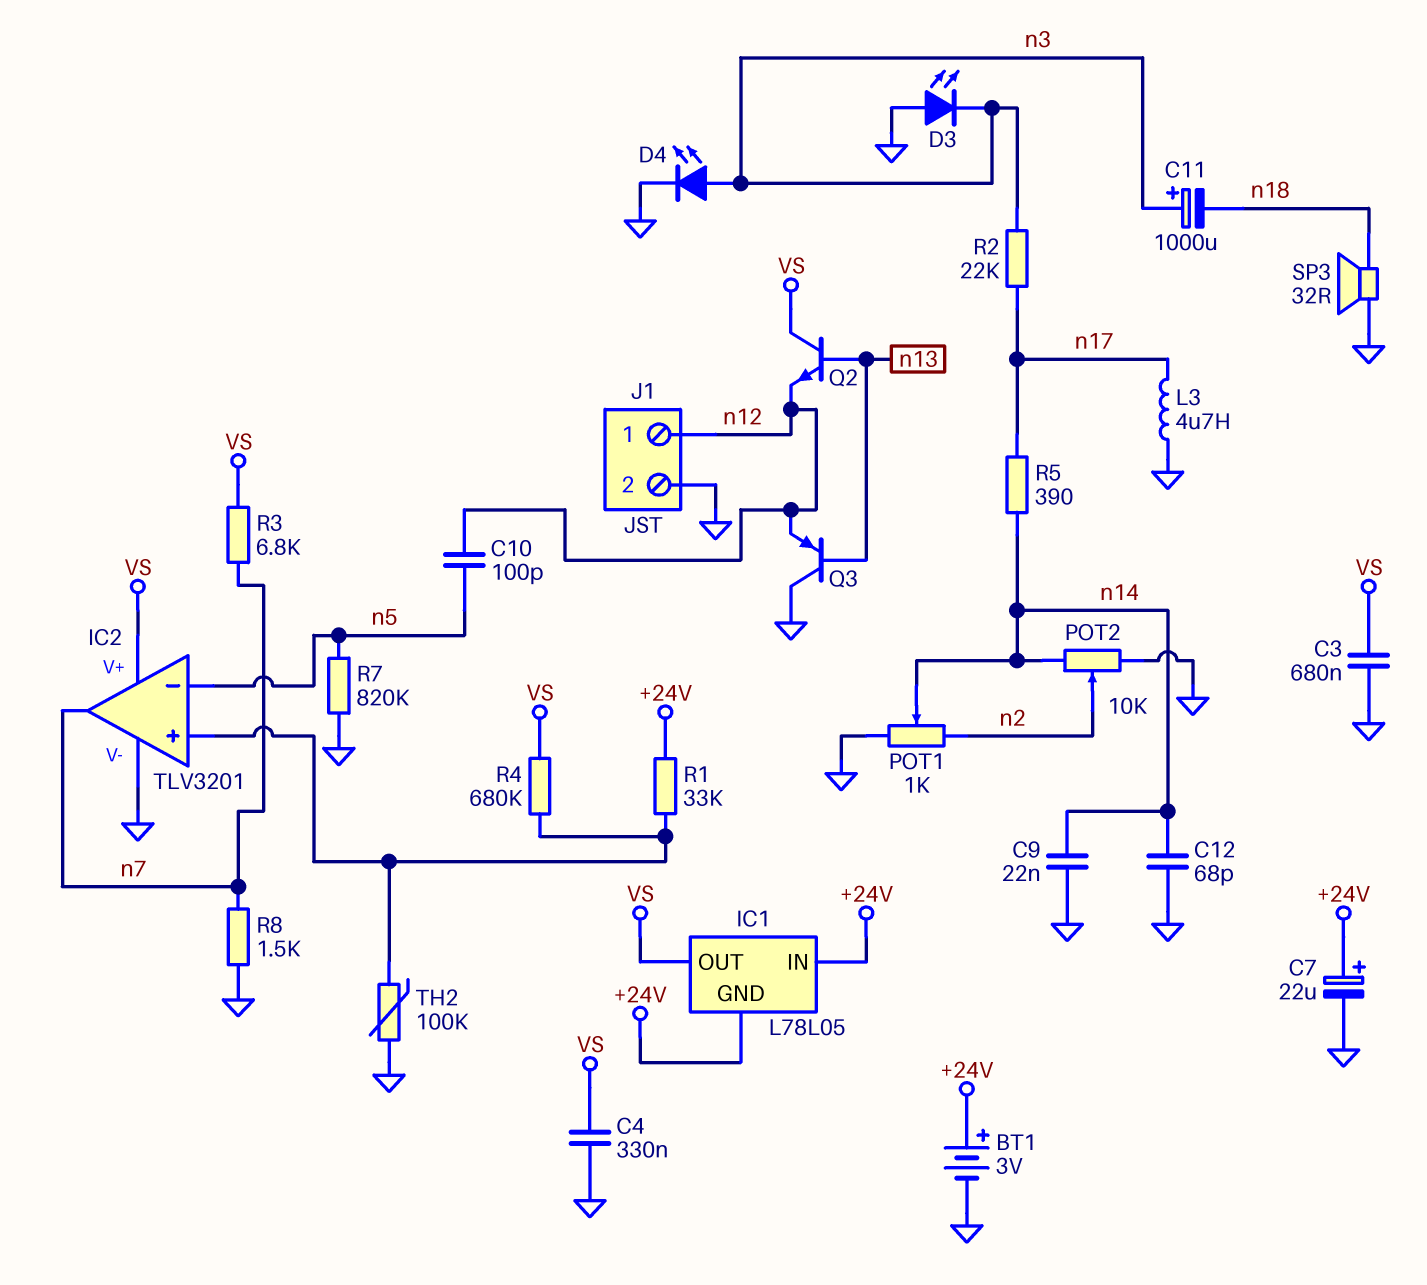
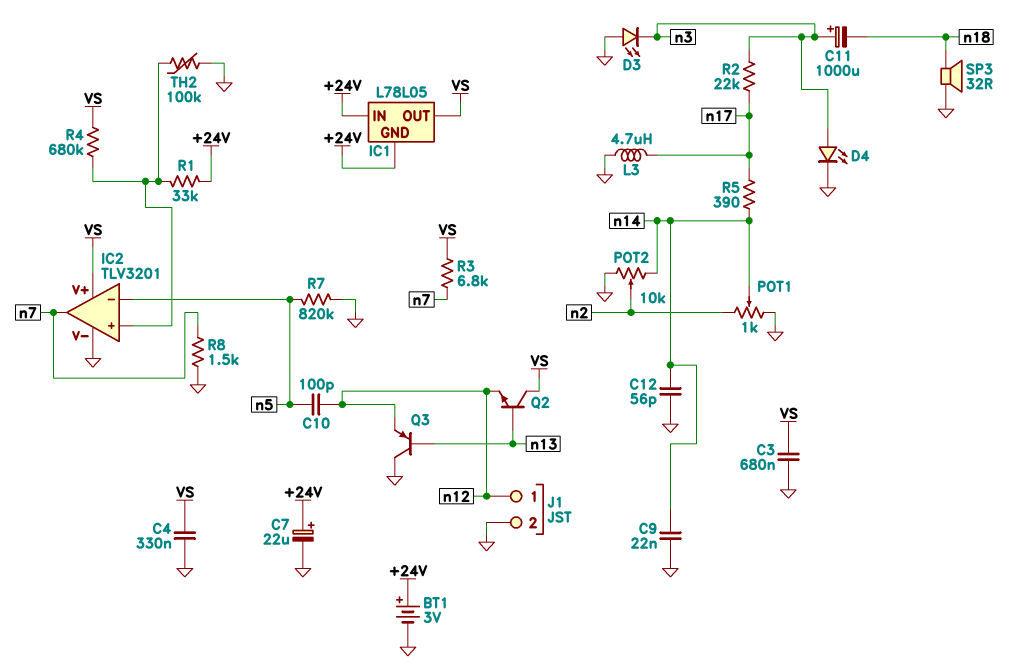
C12: 68pF (GND, n14) -> 56pF (GND, n14)

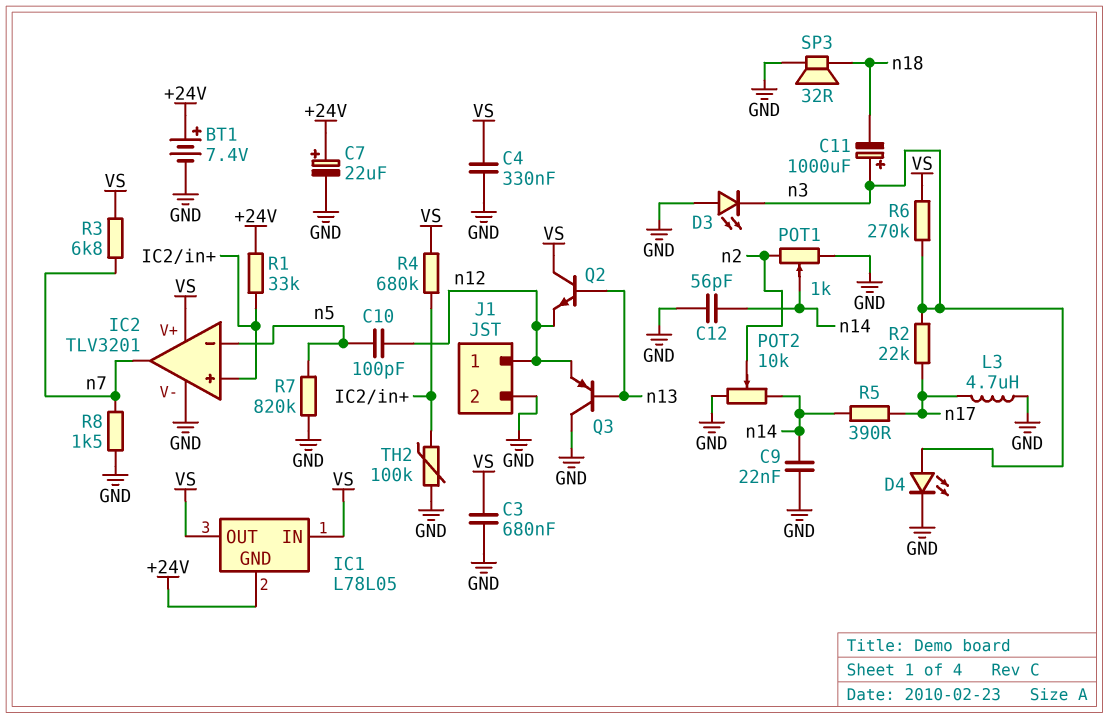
BT1: 3V (plus +24V, minus GND) -> 7.4V (plus +24V, minus GND)
IC1 pin IN: +24V -> VS
R6: none -> 270k (VS, n3)

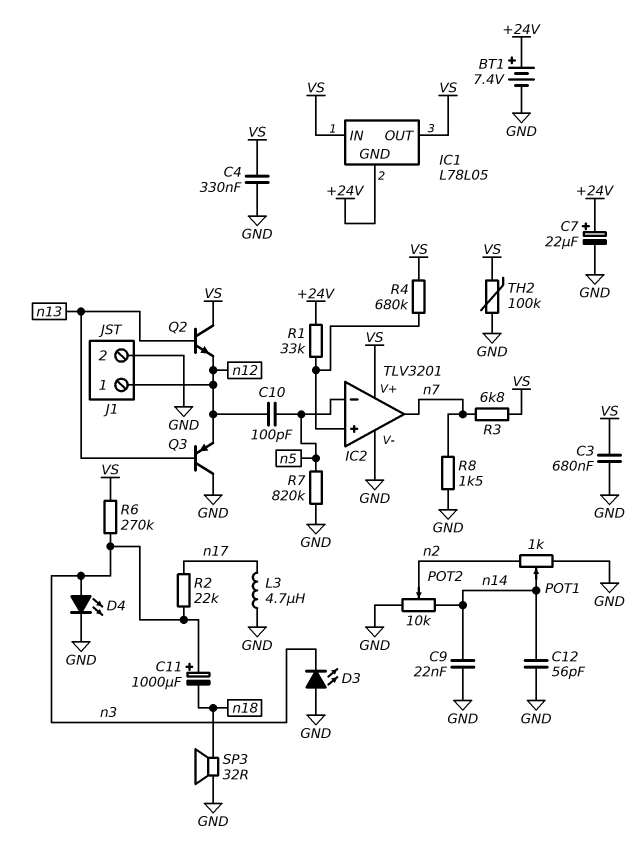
R5: 390 (n14, n17) -> none
TH2: 100k (GND, IC2/in+) -> 100k (GND, VS)

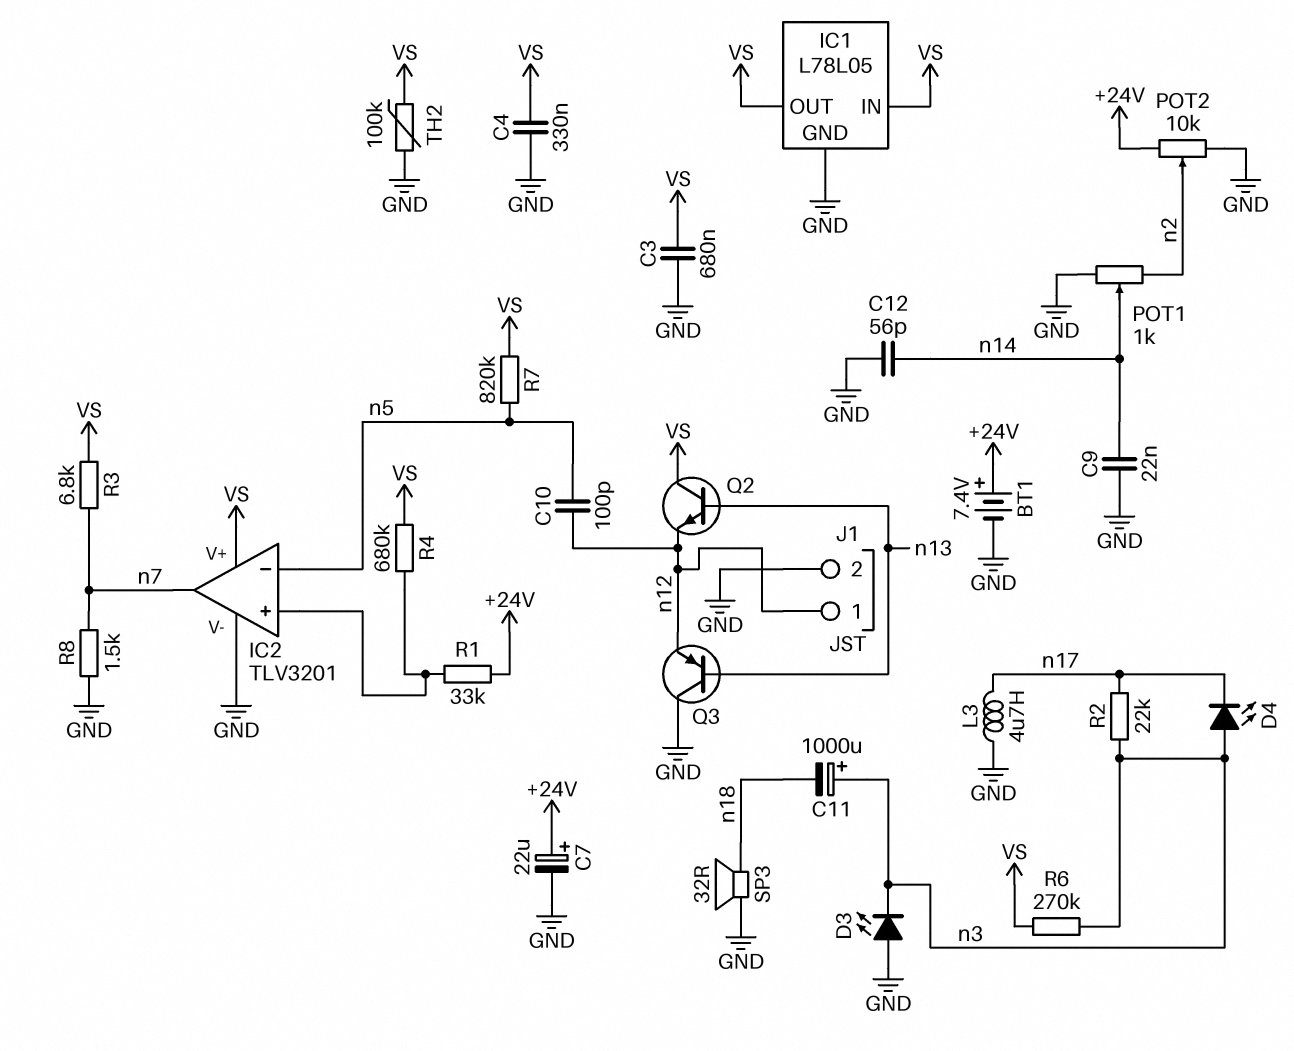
D4: LED (A n3, K GND) -> LED (A n3, K n17)
IC1 pin GND: +24V -> GND
POT2: 10k (GND, n14, wiper n2) -> 10k (+24V, GND, wiper n2)
R7: 820k (GND, n5) -> 820k (VS, n5)

